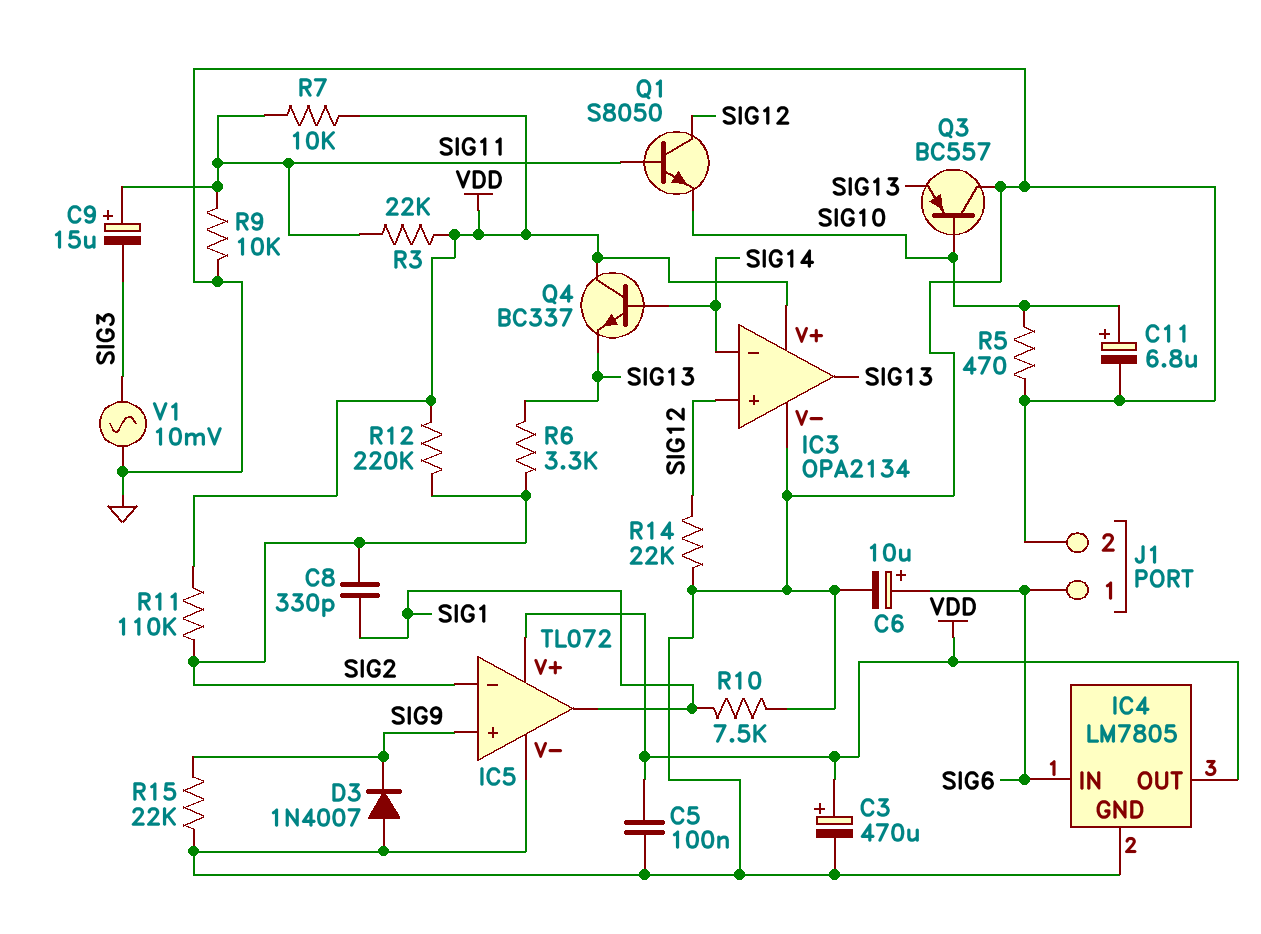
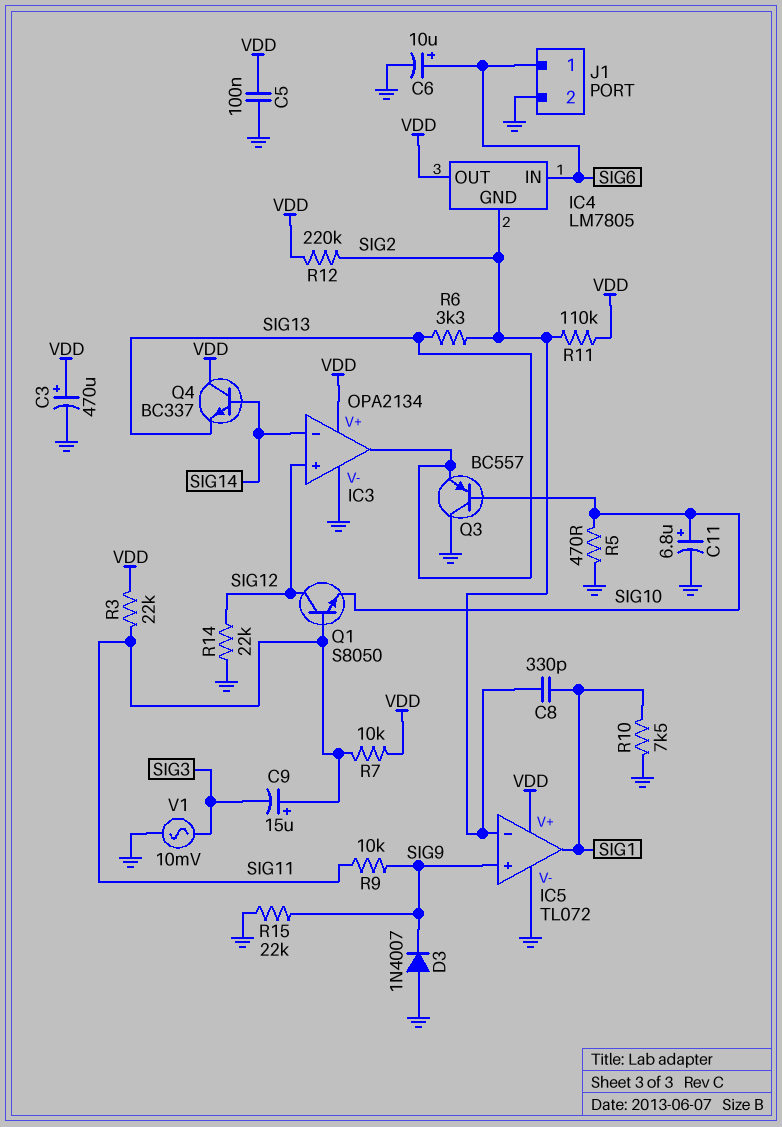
IC4 pin GND: GND -> SIG2
R9: 10k (GND, SIG11) -> 10k (SIG9, SIG11)

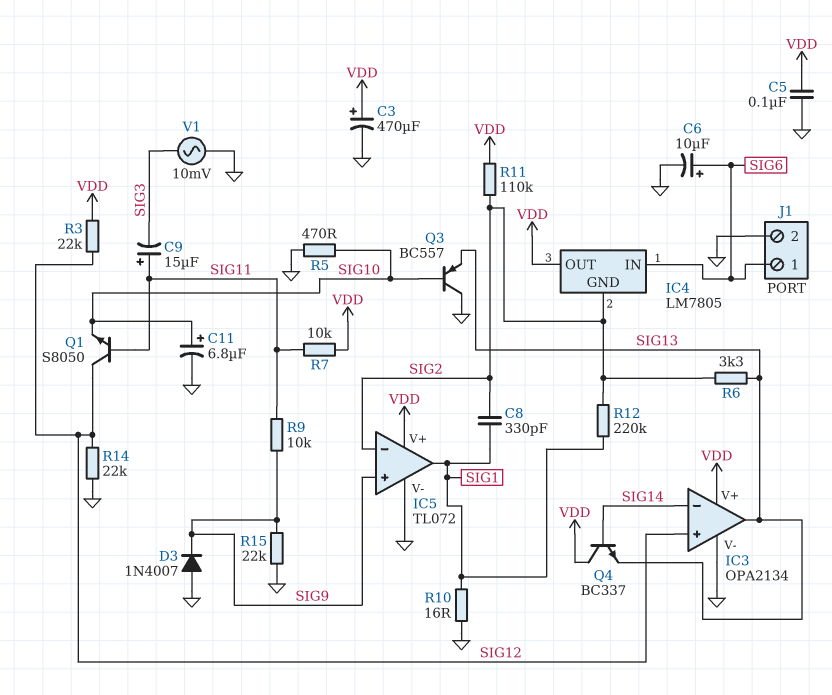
R3: 22k (SIG11, VDD) -> 22k (SIG12, VDD)
R10: 7.5k (GND, SIG1) -> 16 (GND, SIG1)
R12: 220k (SIG2, VDD) -> 220k (SIG1, SIG2)

